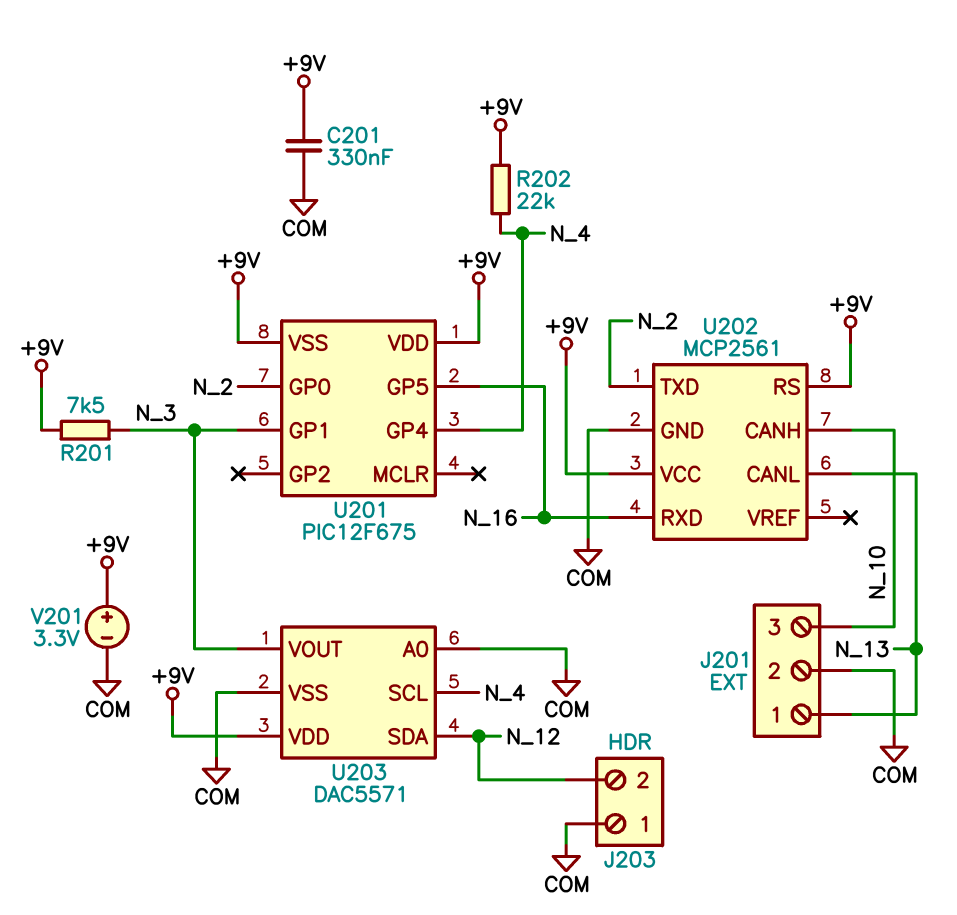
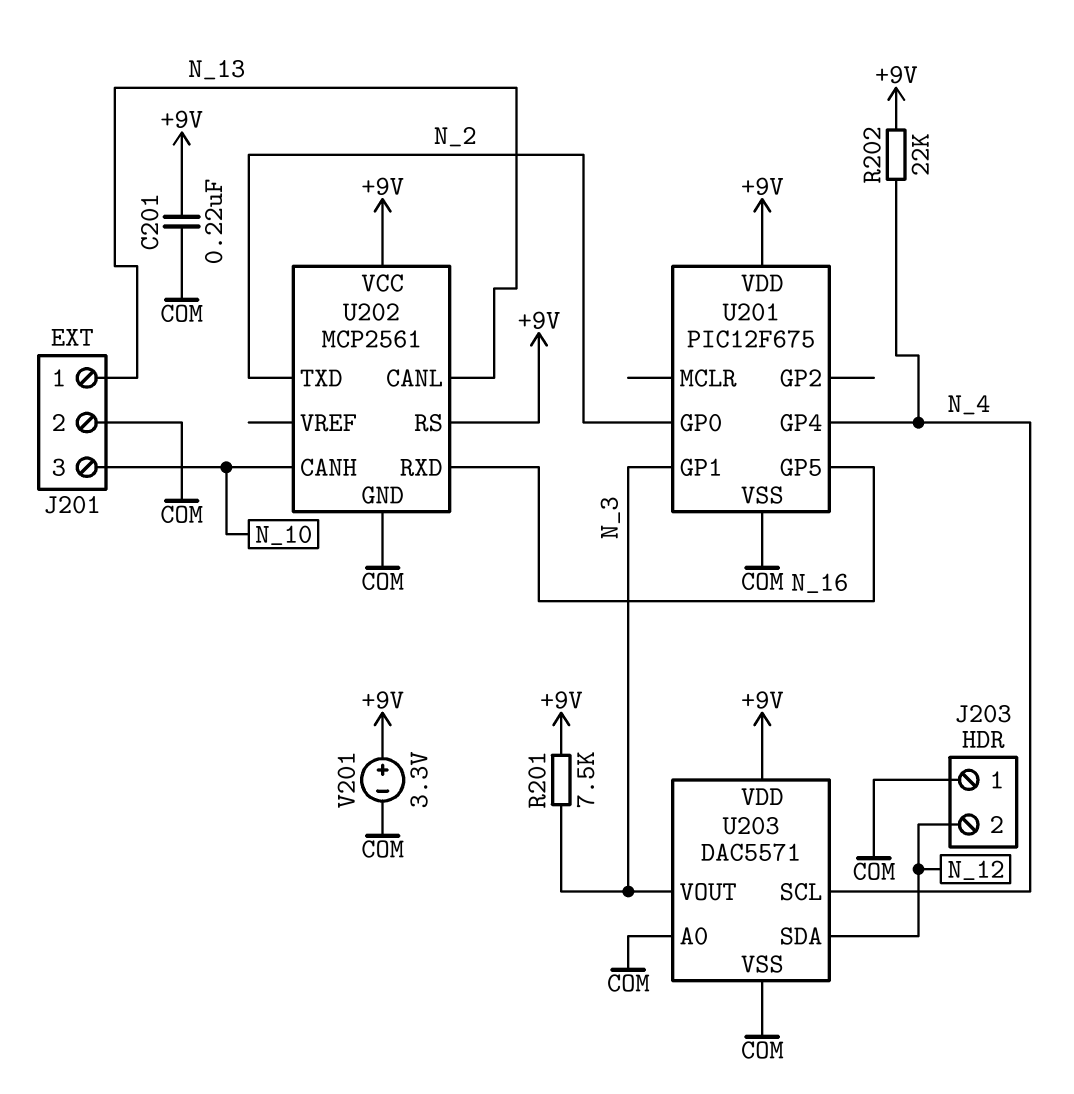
C201: 330nF (+9V, COM) -> 220nF (+9V, COM)
U201 pin VSS: +9V -> COM

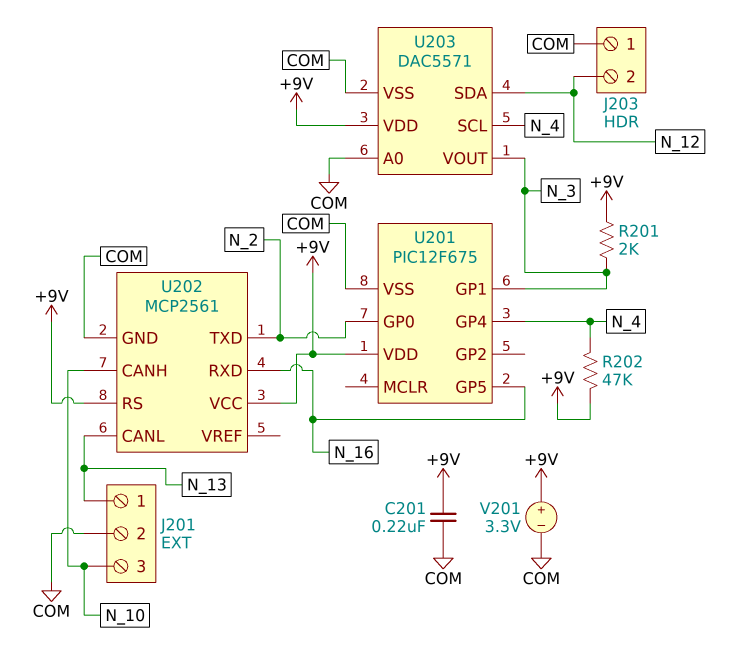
R201: 7.5k (+9V, N_3) -> 2k (+9V, N_3)
R202: 22k (+9V, N_4) -> 47k (+9V, N_4)

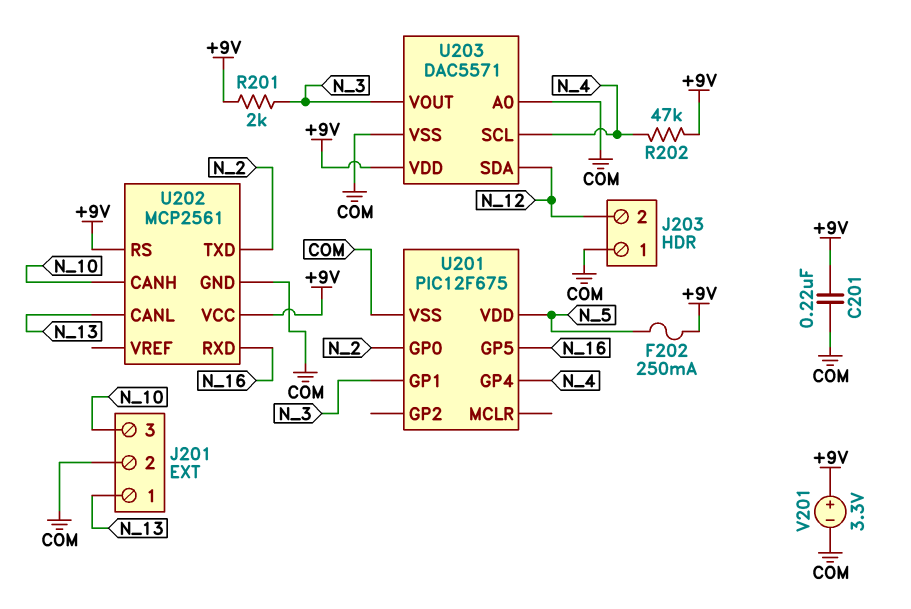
F202: none -> 250mA (+9V, N_5)
U201 pin VDD: +9V -> N_5

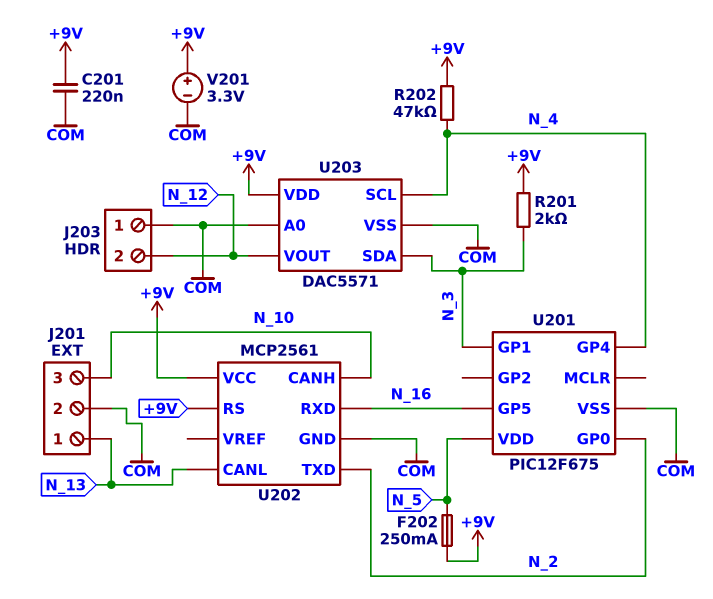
U203 pin SDA: N_12 -> N_3
U203 pin VOUT: N_3 -> N_12

